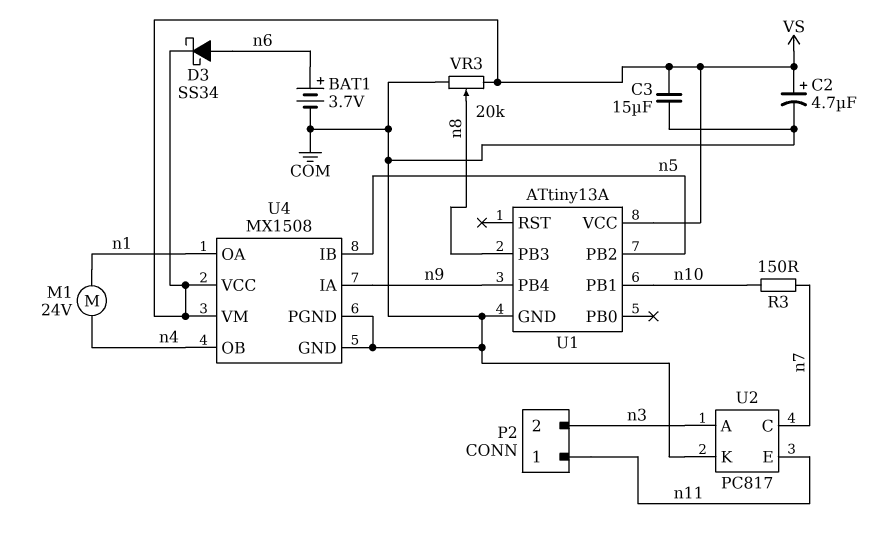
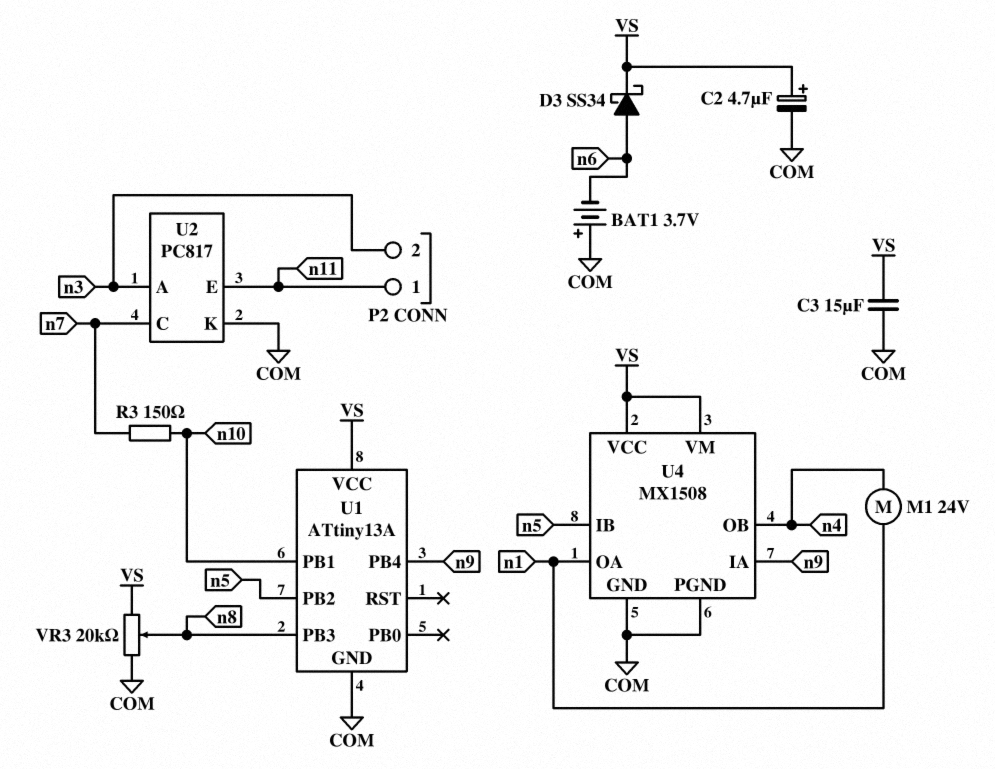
BAT1: 3.7V (plus n6, minus COM) -> 3.7V (plus COM, minus n6)

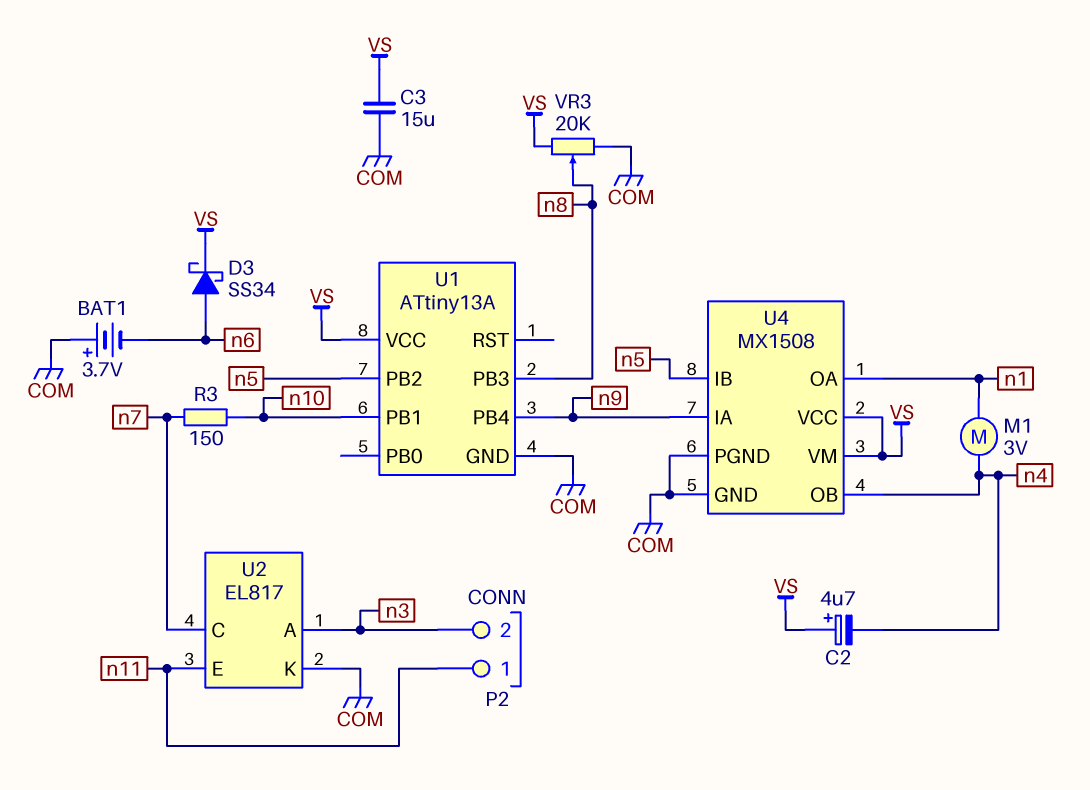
C2: 4.7uF (plus VS, minus COM) -> 4.7uF (plus VS, minus n4)
M1: motor 24V (n1, n4) -> motor 3V (n1, n4)
U2: PC817 -> EL817

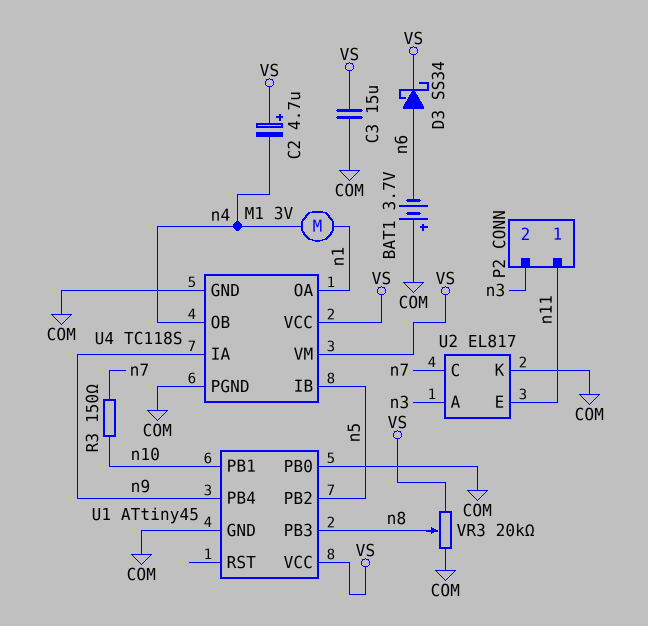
U1: ATtiny13A -> ATtiny45
U1 pin PB0: none -> COM
U4: MX1508 -> TC118S

